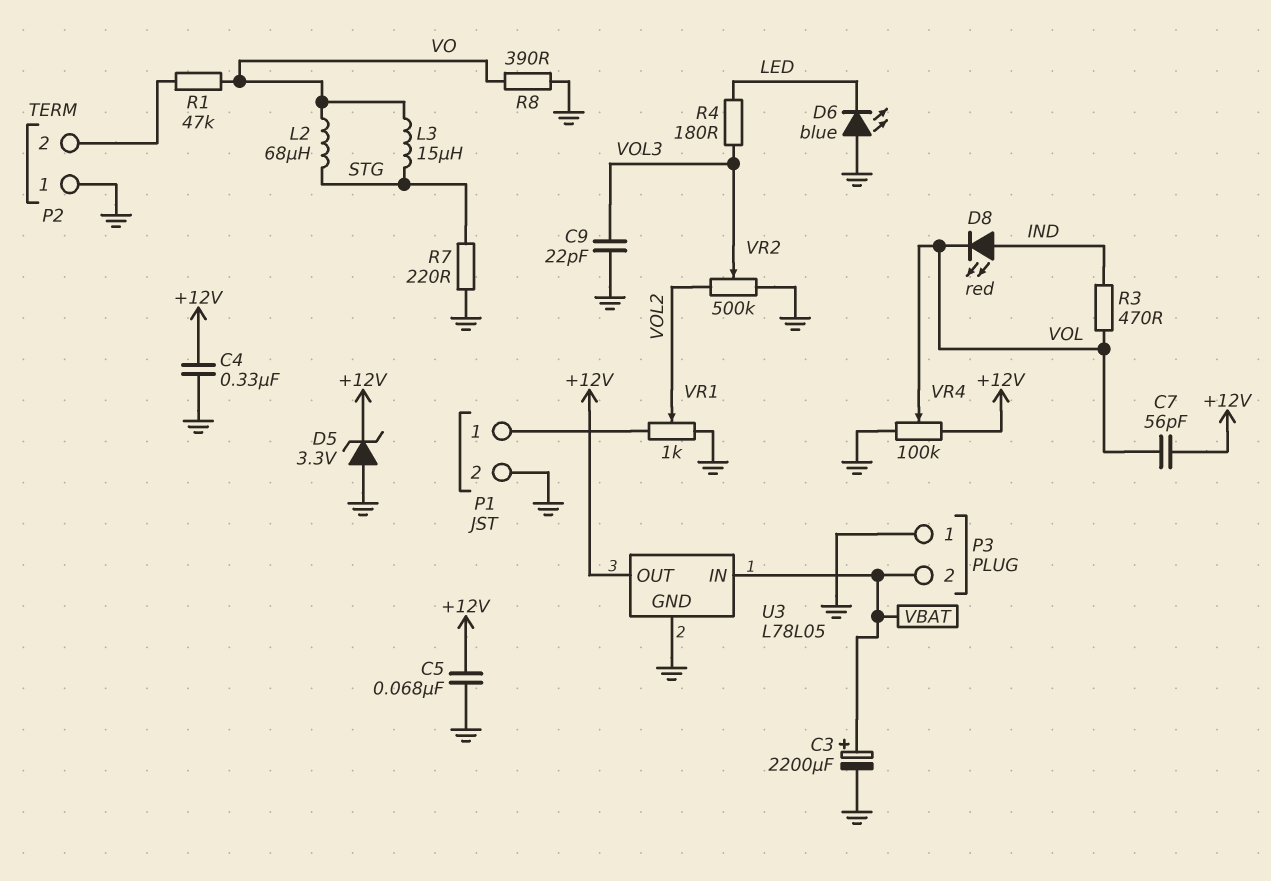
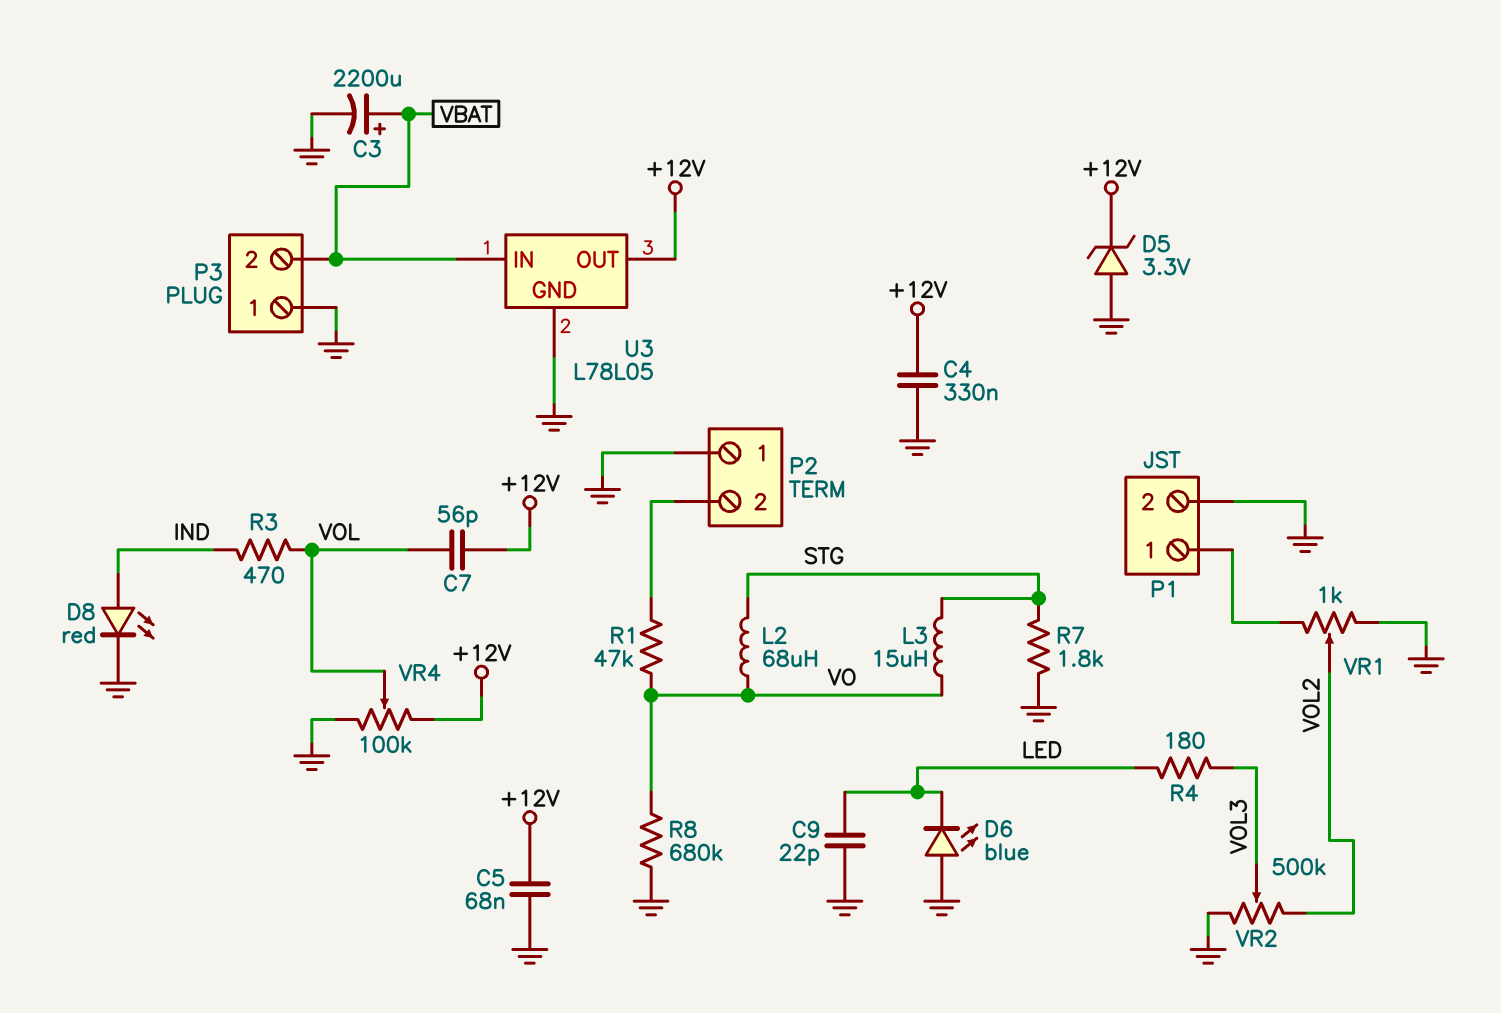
C9: 22pF (GND, VOL3) -> 22pF (GND, LED)
D8: LED red (A IND, K VOL) -> LED red (A IND, K GND)
R7: 220 (GND, STG) -> 1.8k (GND, STG)
R8: 390 (GND, VO) -> 680k (GND, VO)

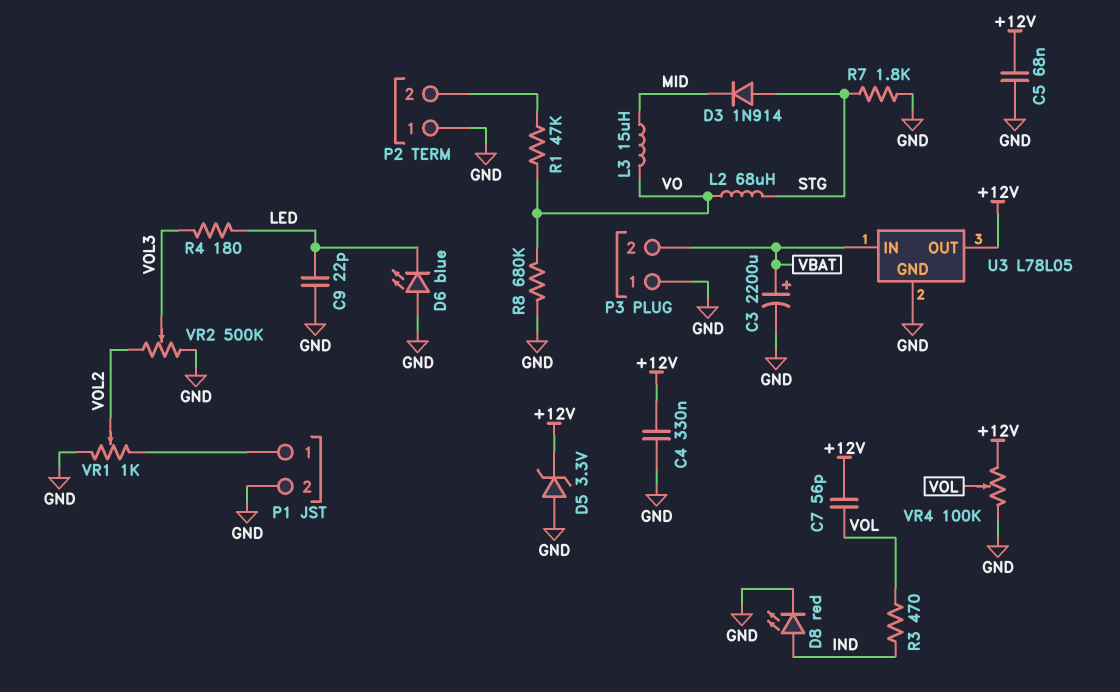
D3: none -> diode 1N914 (A STG, K MID)
L3: 15uH (STG, VO) -> 15uH (MID, VO)

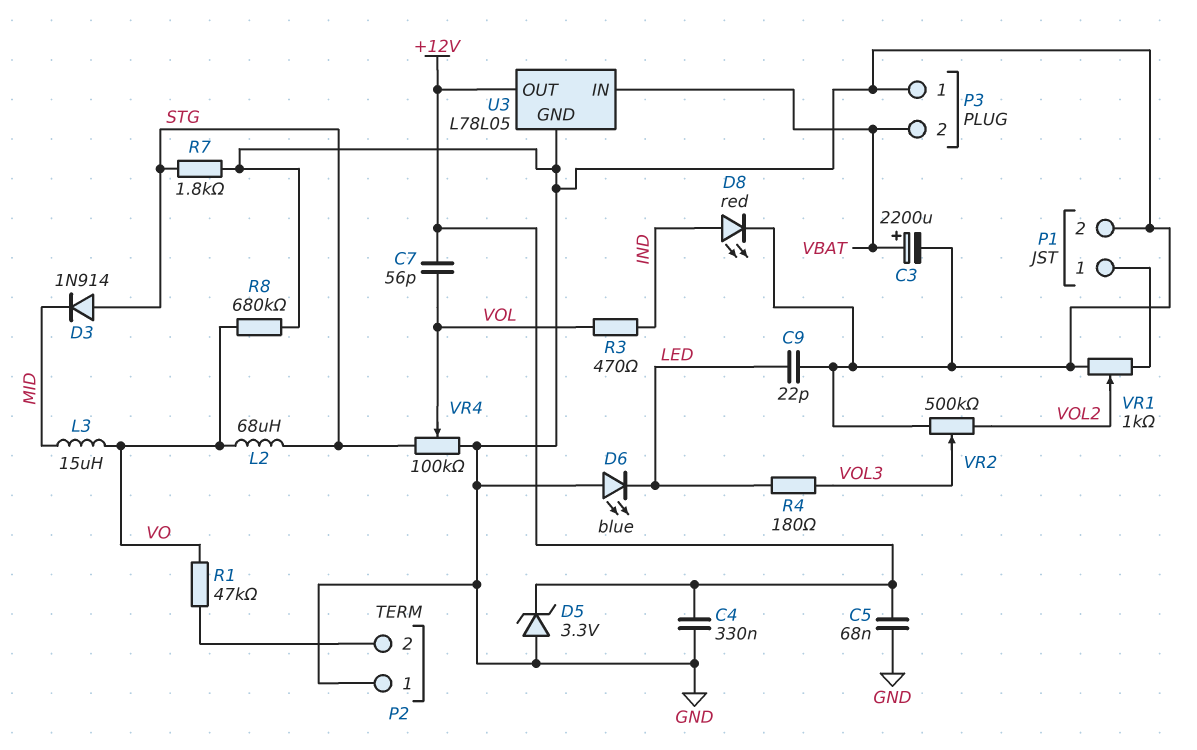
VR4: 100k (+12V, GND, wiper VOL) -> 100k (GND, STG, wiper VOL)

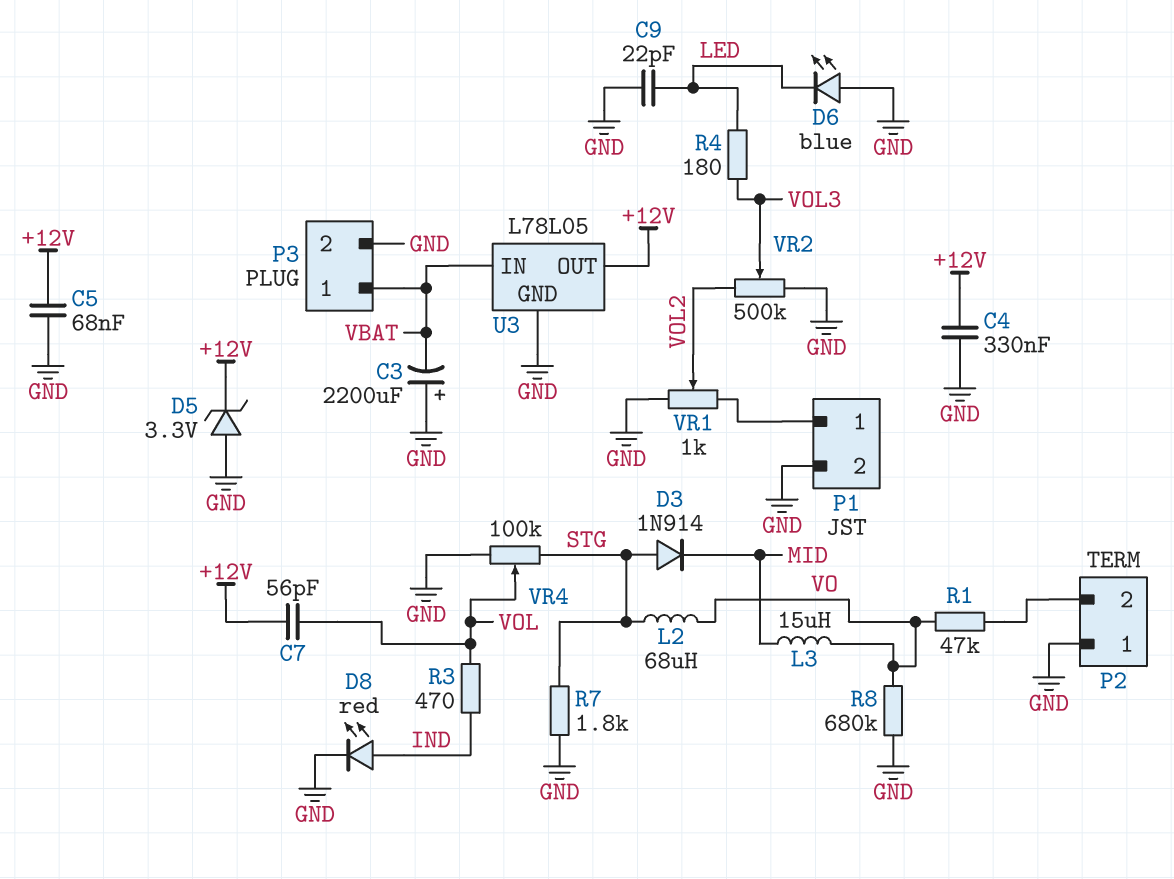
C3: 2200uF (plus VBAT, minus GND) -> 2200uF (plus GND, minus VBAT)
P3 pin 1: GND -> VBAT
P3 pin 2: VBAT -> GND

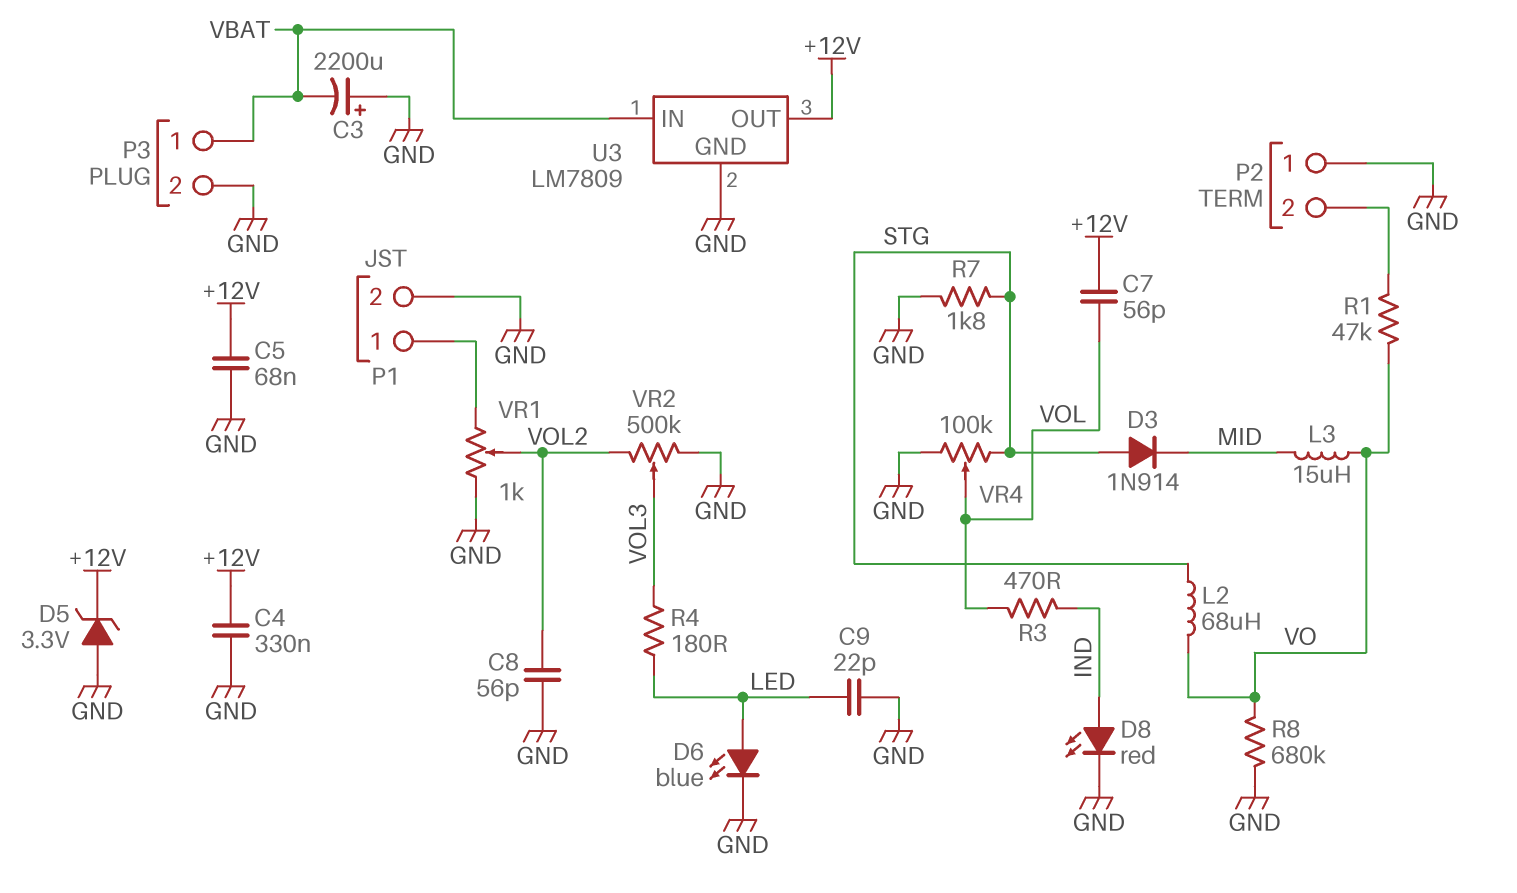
C8: none -> 56pF (GND, VOL2)
D6: LED blue (A GND, K LED) -> LED blue (A LED, K GND)
U3: L78L05 -> LM7809

